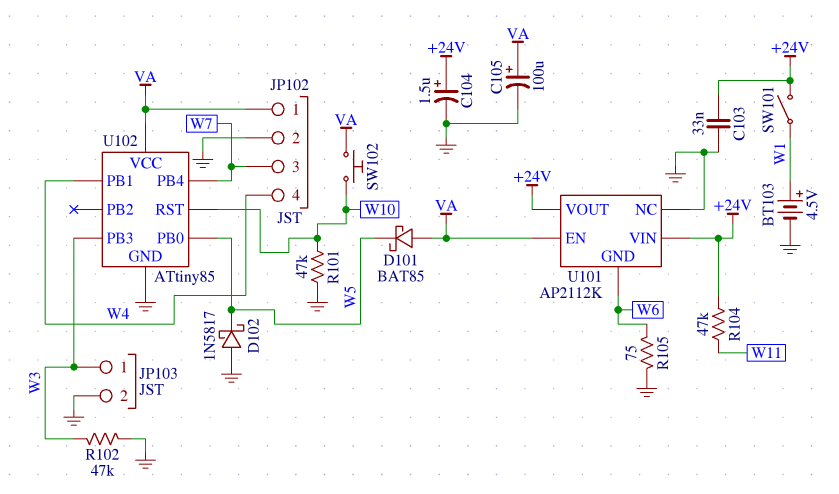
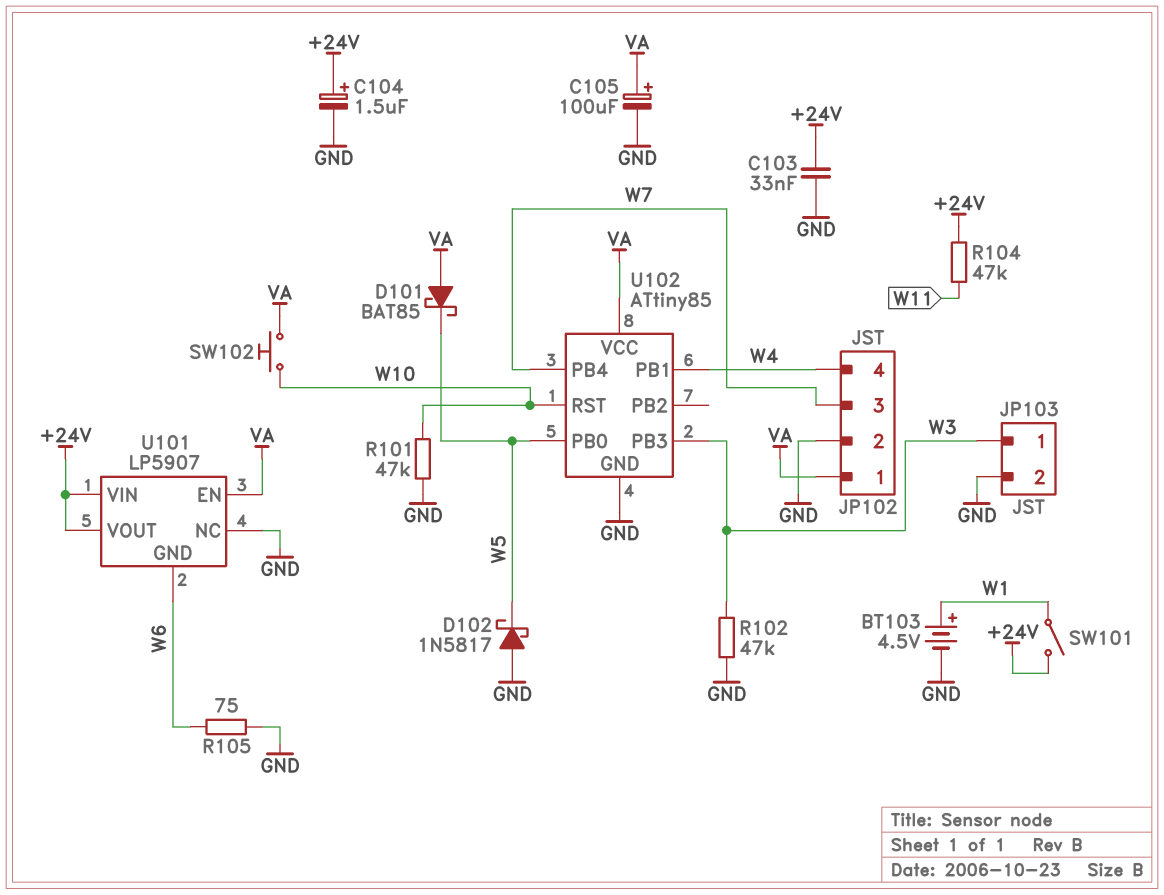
U101: AP2112K -> LP5907

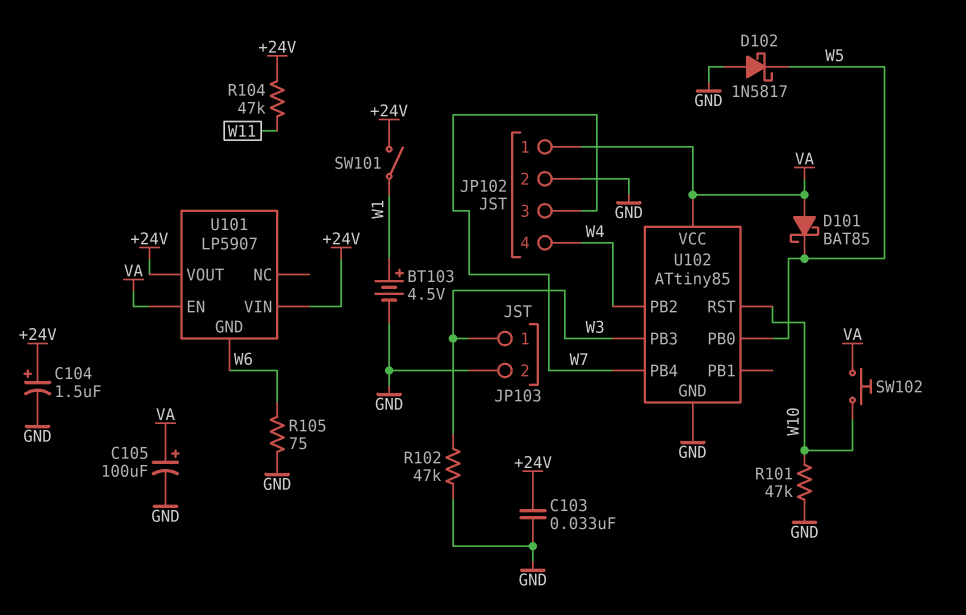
U101 pin NC: GND -> none
U102 pin PB1: W4 -> none
U102 pin PB2: none -> W4

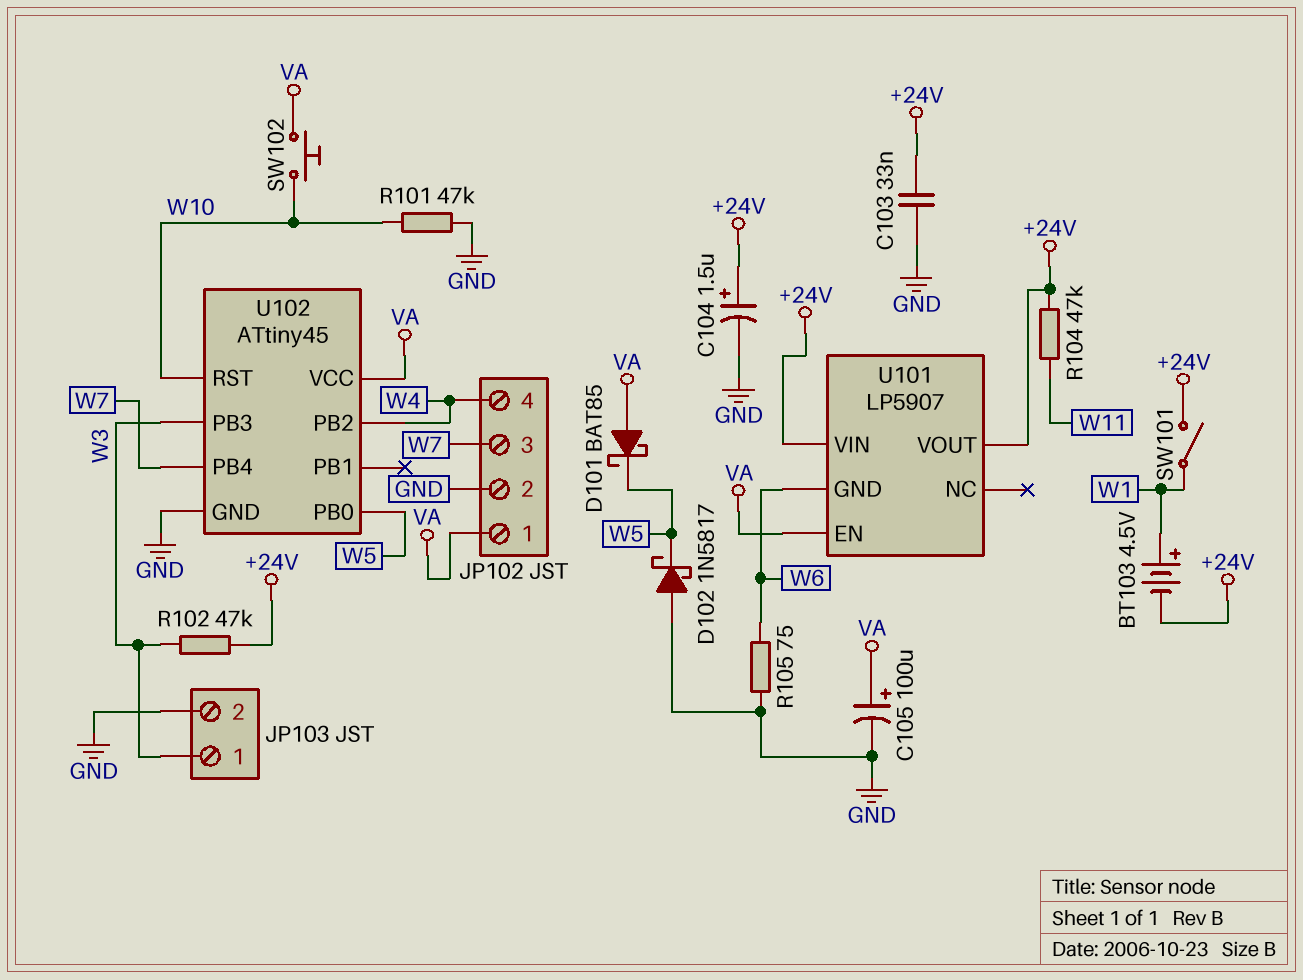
BT103: 4.5V (plus W1, minus GND) -> 4.5V (plus W1, minus +24V)
R102: 47k (GND, W3) -> 47k (+24V, W3)
U102: ATtiny85 -> ATtiny45

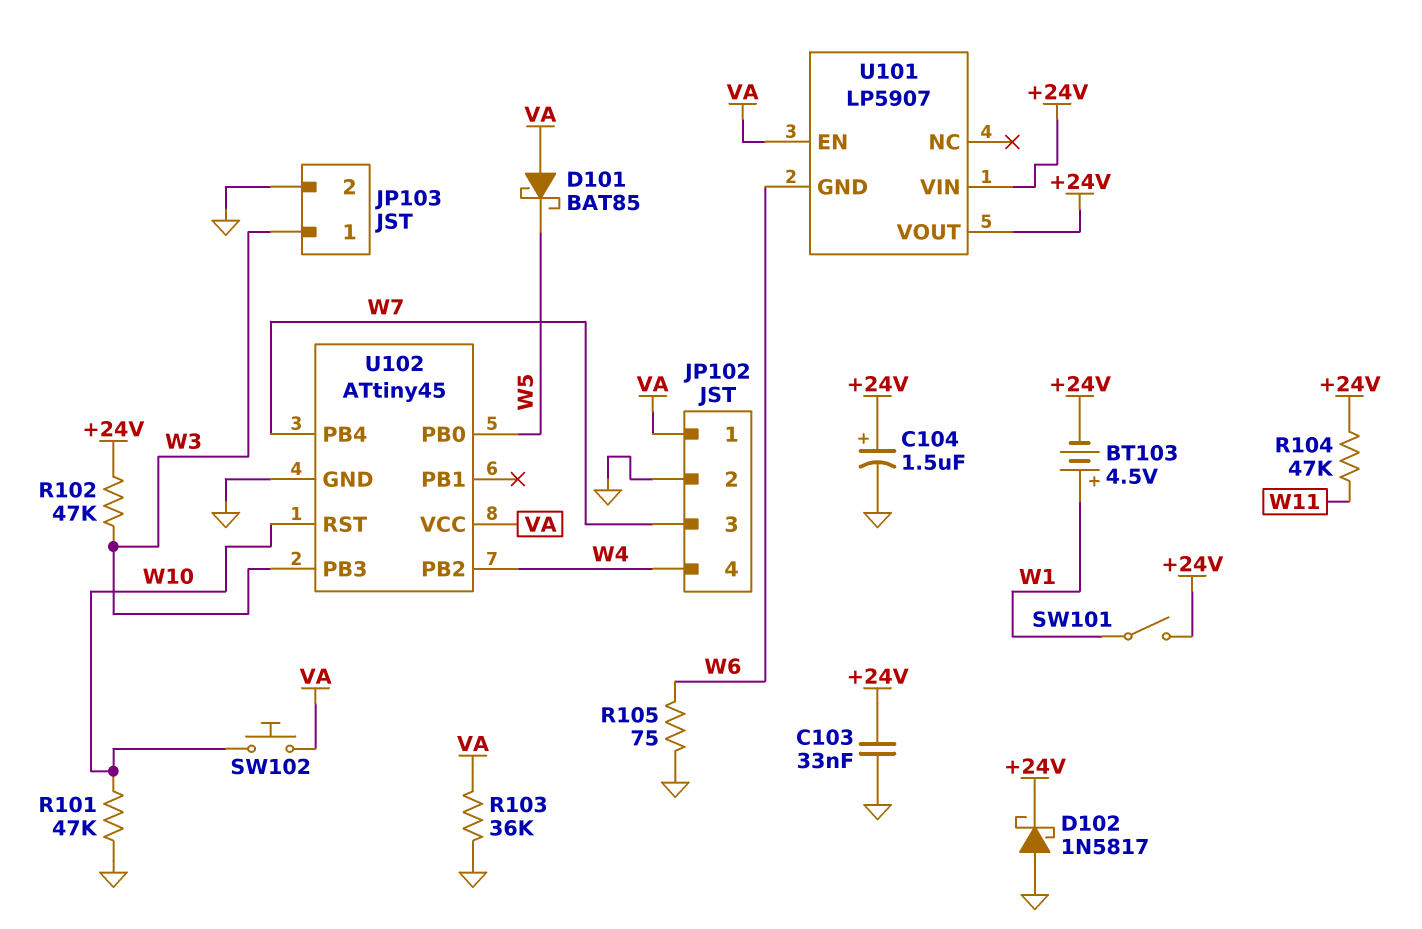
C105: 100uF (plus VA, minus GND) -> none
D102: schottky 1N5817 (A GND, K W5) -> schottky 1N5817 (A GND, K +24V)
R103: none -> 36k (GND, VA)

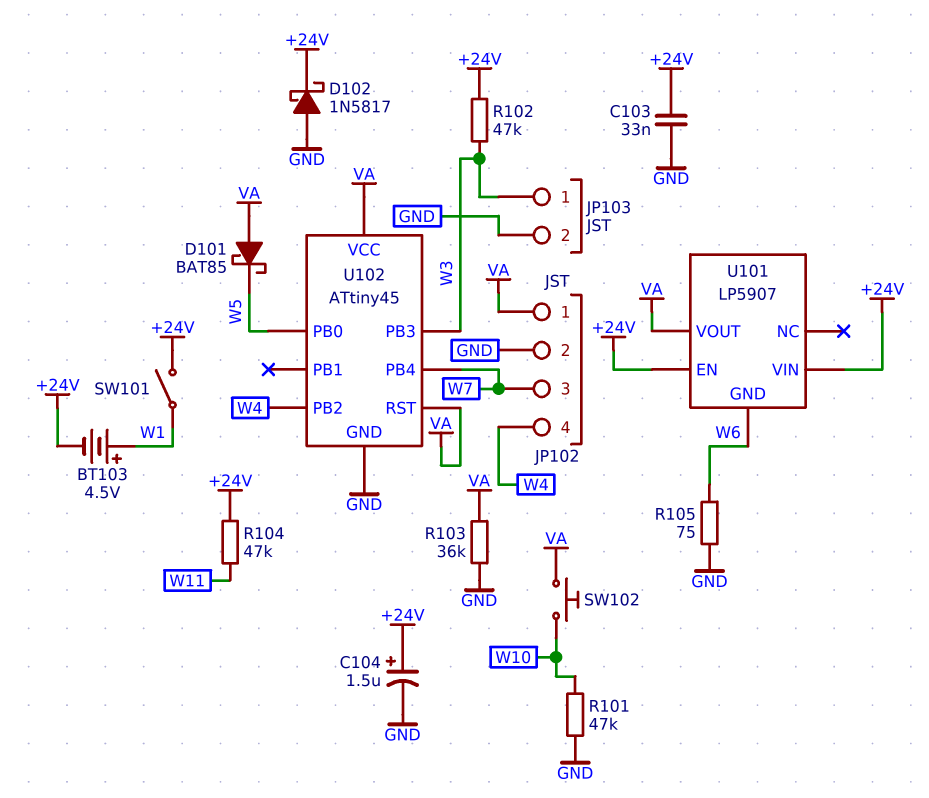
U101 pin EN: VA -> +24V
U101 pin VOUT: +24V -> VA
U102 pin RST: W10 -> VA

